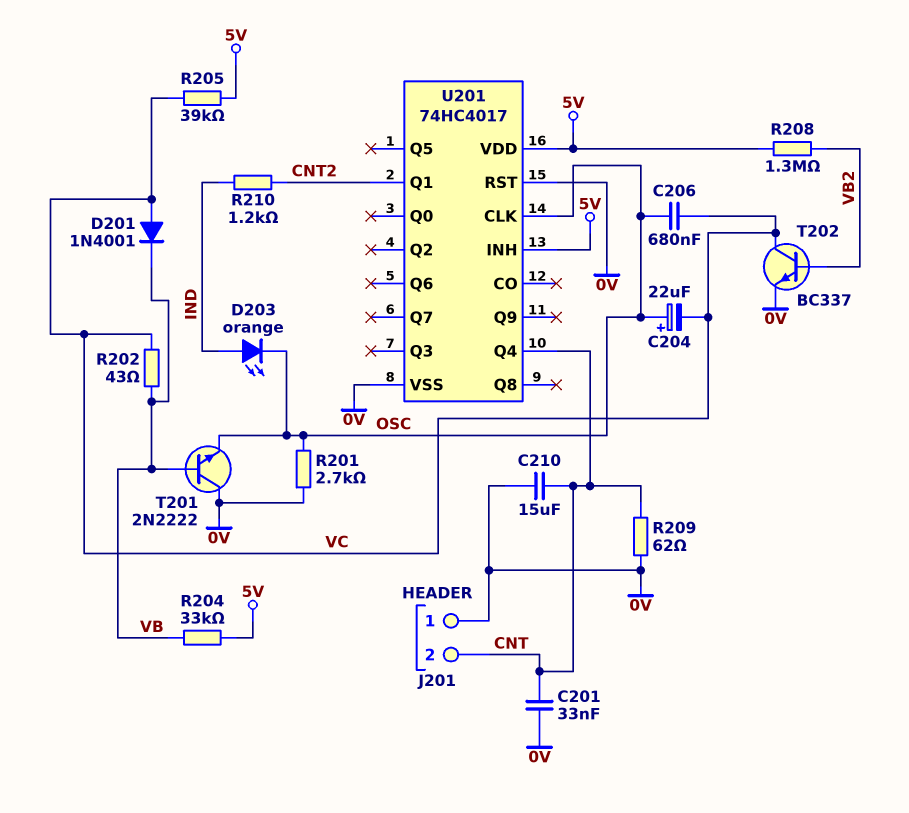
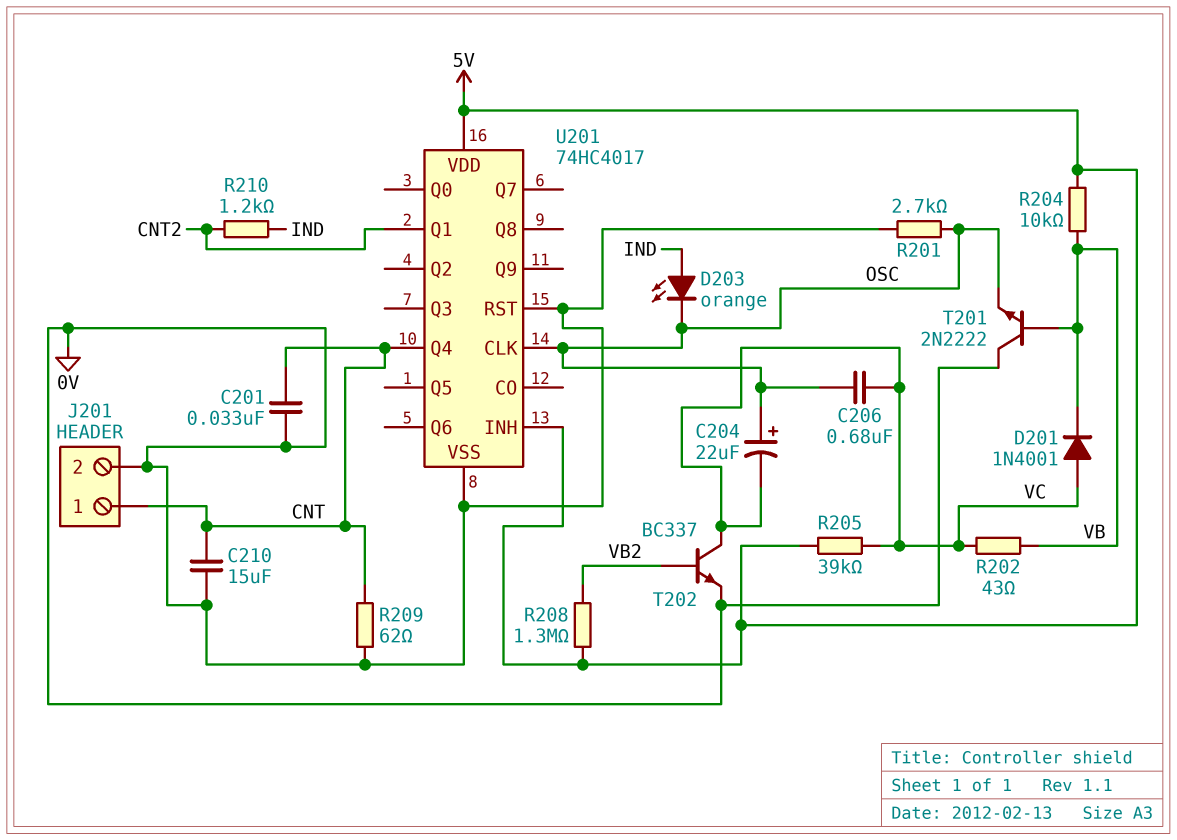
J201 pin 1: 0V -> CNT
J201 pin 2: CNT -> 0V
R204: 33k (5V, VB) -> 10k (5V, VB)

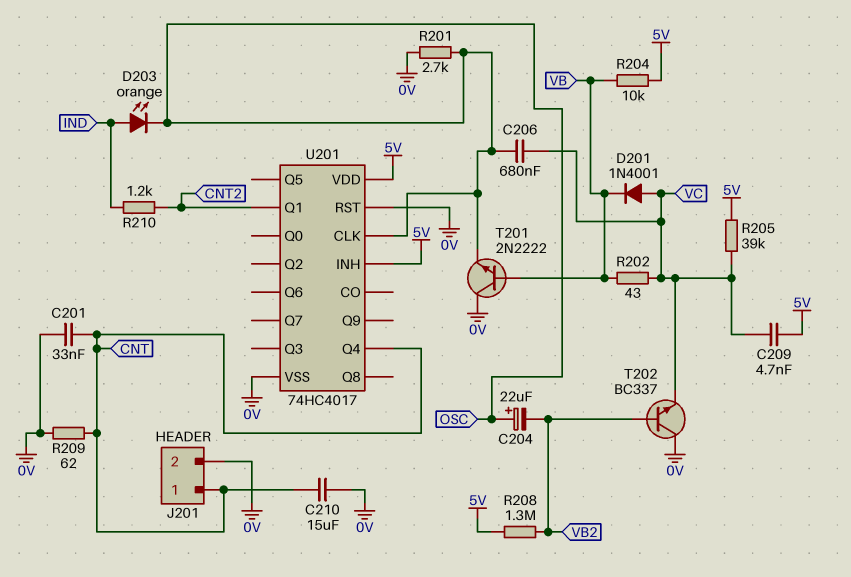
C204: 22uF (plus OSC, minus VC) -> 22uF (plus OSC, minus VB2)
C209: none -> 4.7nF (5V, VC)
T202: NPN BC337 (B VB2, C VC, E 0V) -> NPN BC337 (B VB2, C 0V, E VC)

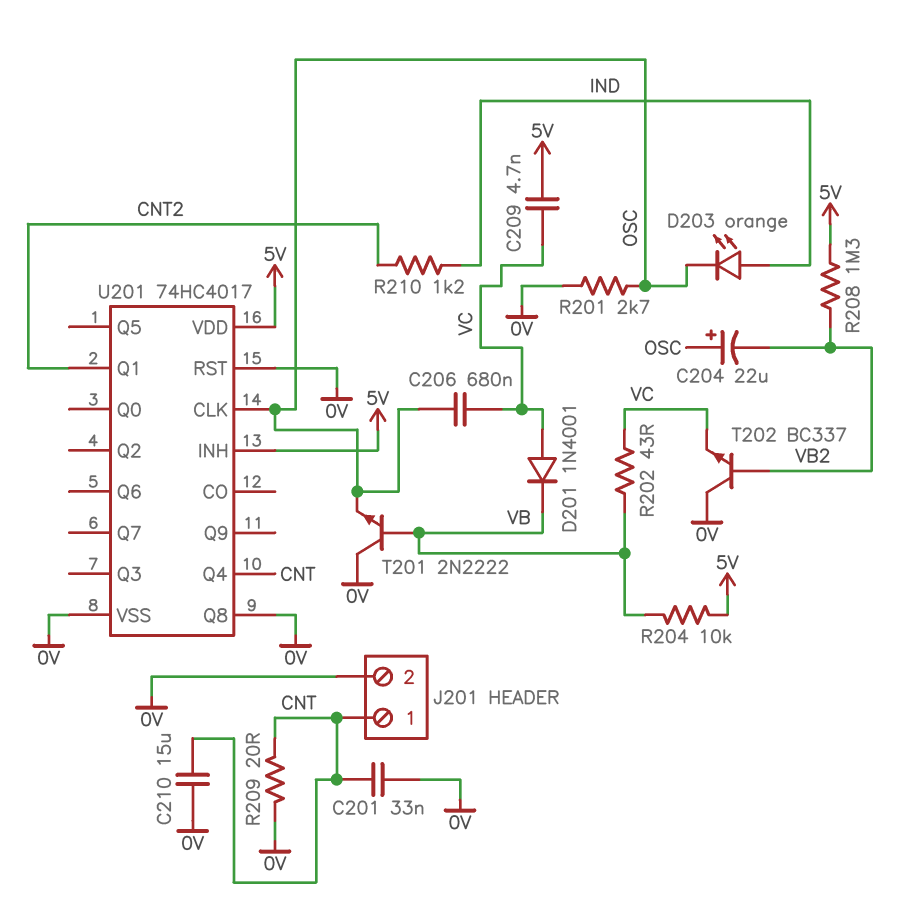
R205: 39k (5V, VC) -> none
R209: 62 (0V, CNT) -> 20 (0V, CNT)
U201 pin Q8: none -> 0V

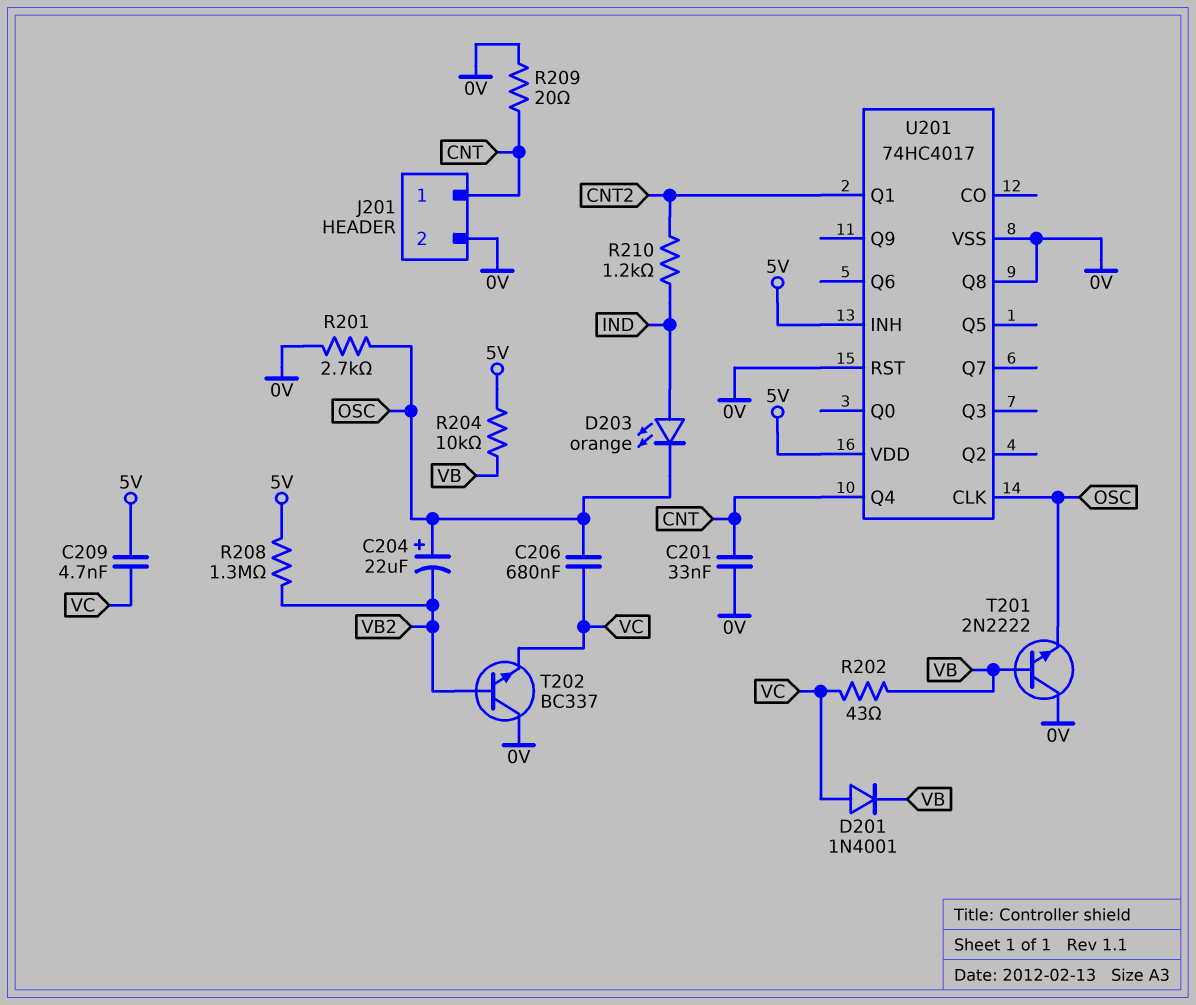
C210: 15uF (0V, CNT) -> none

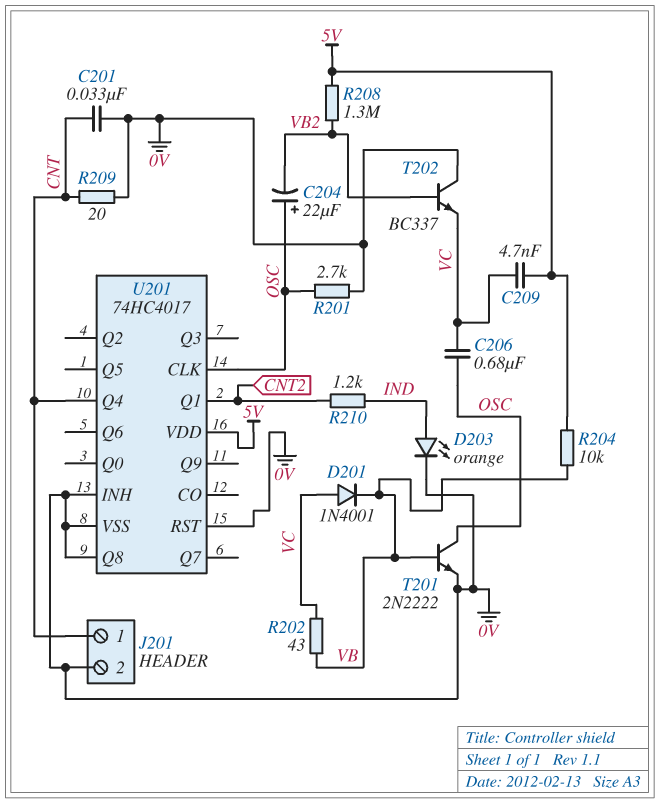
D203: LED orange (A IND, K OSC) -> LED orange (A IND, K 0V)
T201: NPN 2N2222 (B VB, C 0V, E OSC) -> NPN 2N2222 (B VB, C OSC, E 0V)
U201 pin INH: 5V -> 0V

